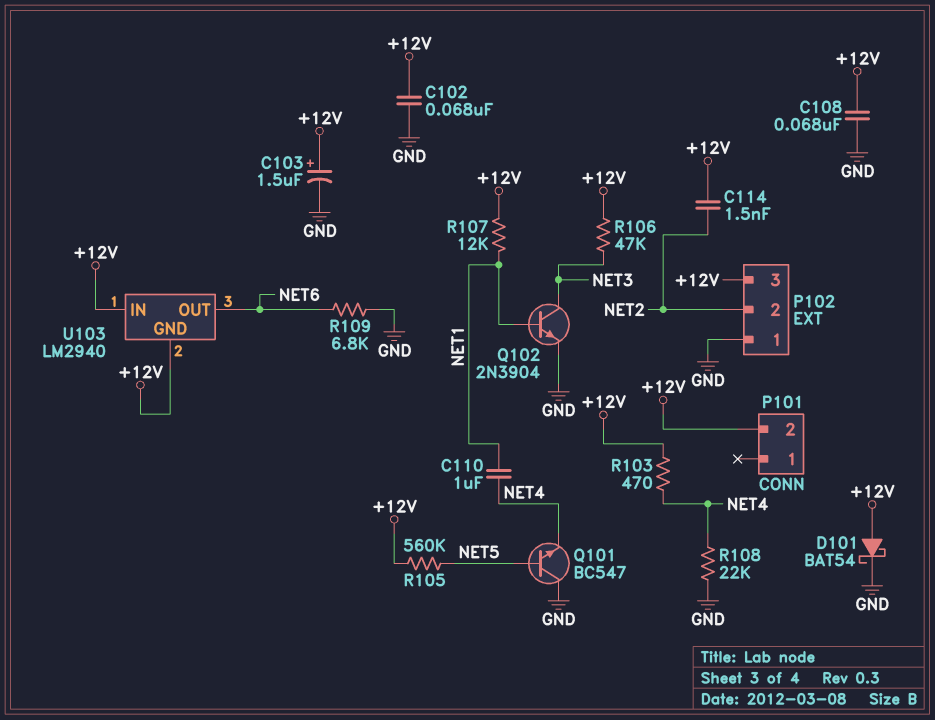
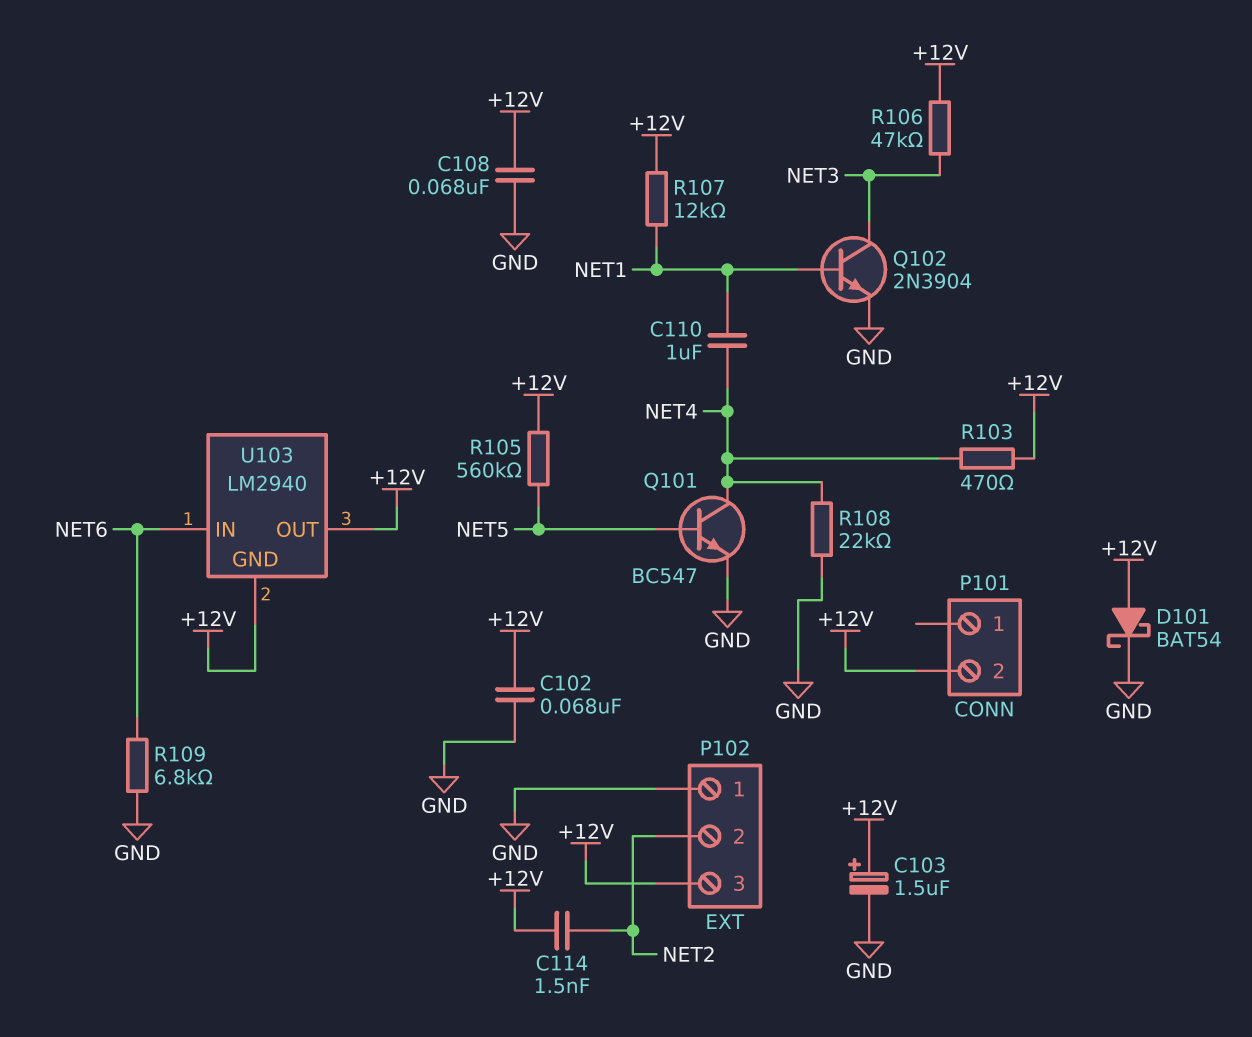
Q101: NPN BC547 (B NET5, C GND, E NET4) -> NPN BC547 (B NET5, C NET4, E GND)
U103 pin IN: +12V -> NET6
U103 pin OUT: NET6 -> +12V

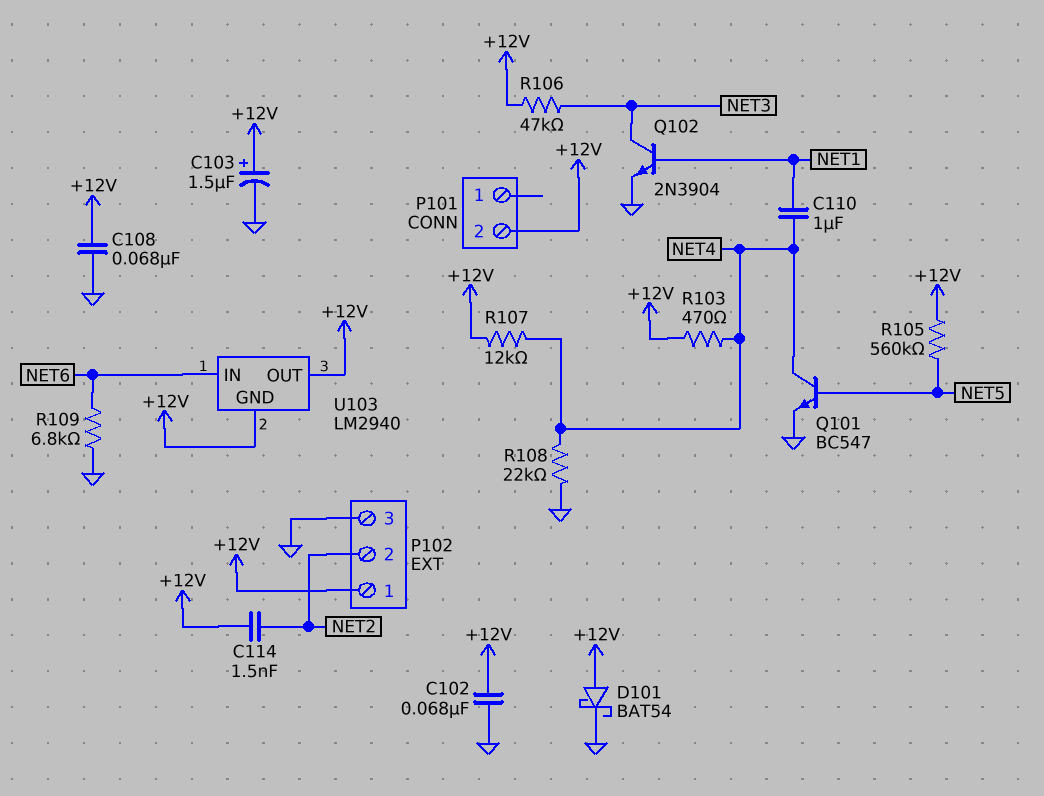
P102 pin 1: GND -> +12V
P102 pin 3: +12V -> GND
R107: 12k (+12V, NET1) -> 12k (+12V, NET4)

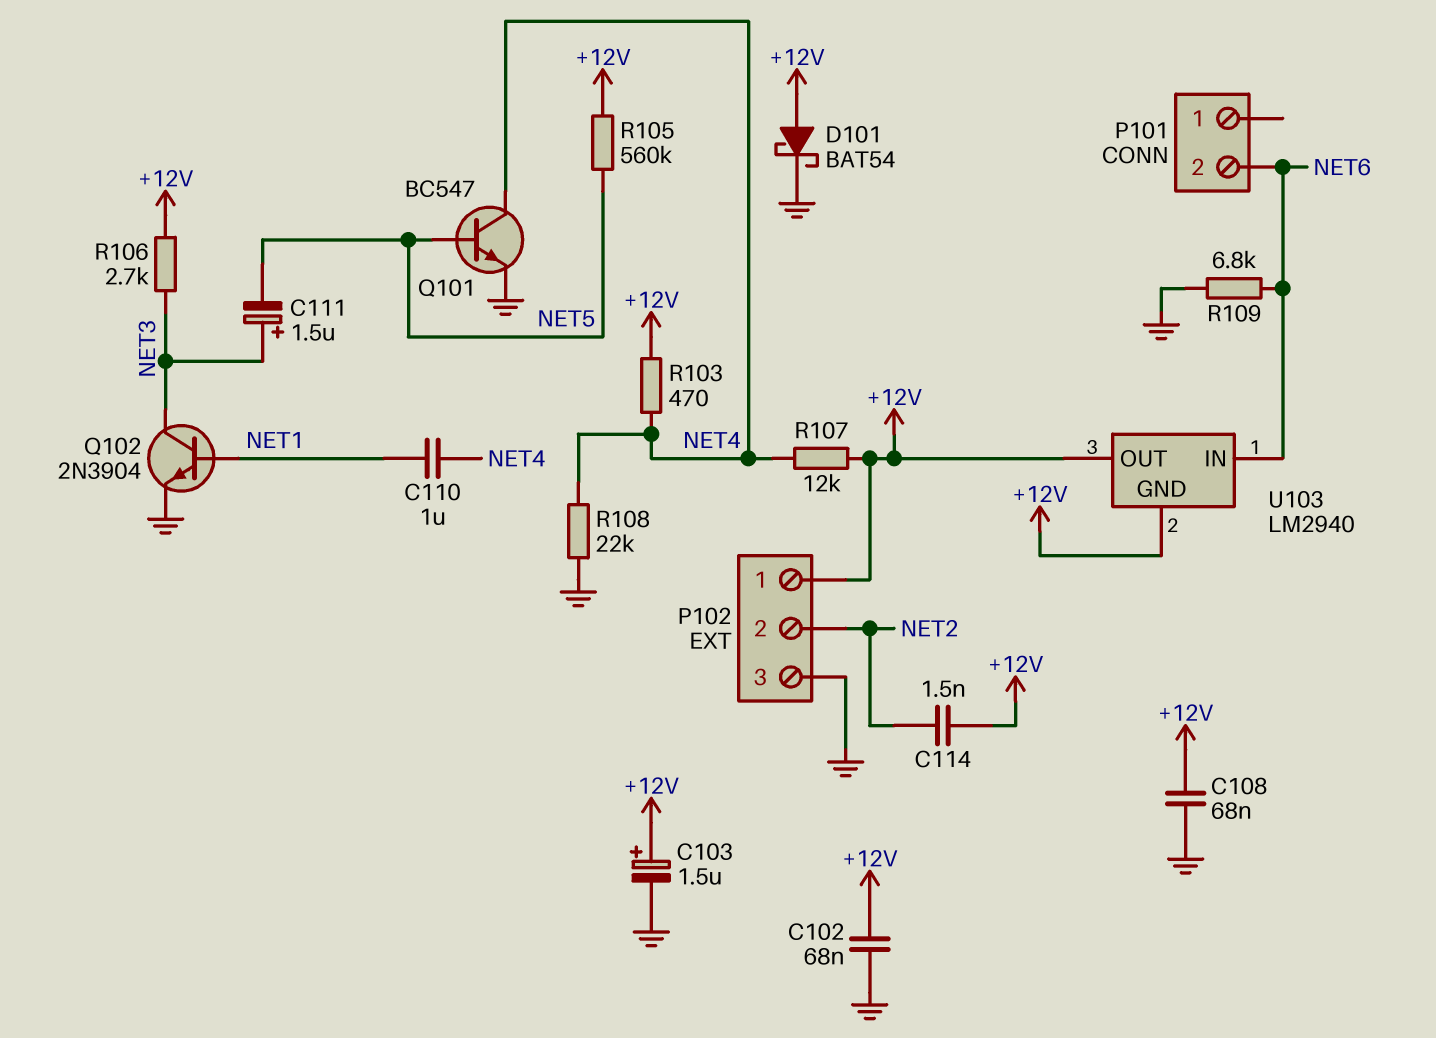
C111: none -> 1.5uF (plus NET3, minus NET5)
P101 pin 2: +12V -> NET6
R106: 47k (+12V, NET3) -> 2.7k (+12V, NET3)

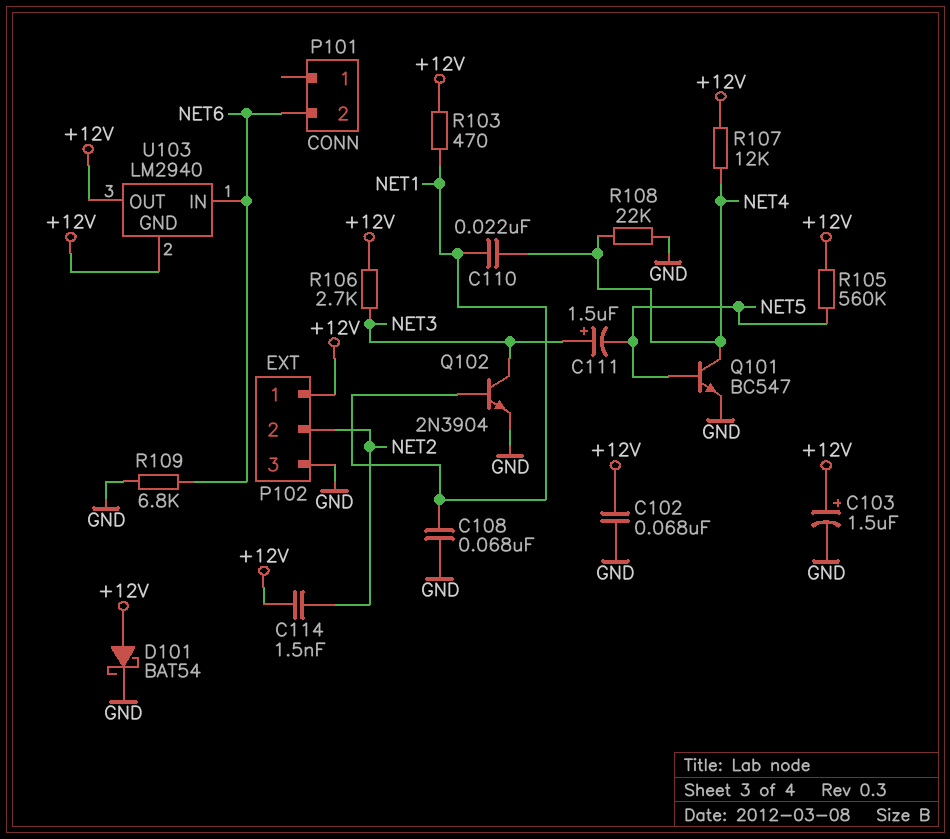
C108: 68nF (+12V, GND) -> 68nF (GND, NET1)
C110: 1uF (NET1, NET4) -> 22nF (NET1, NET4)
R103: 470 (+12V, NET4) -> 470 (+12V, NET1)

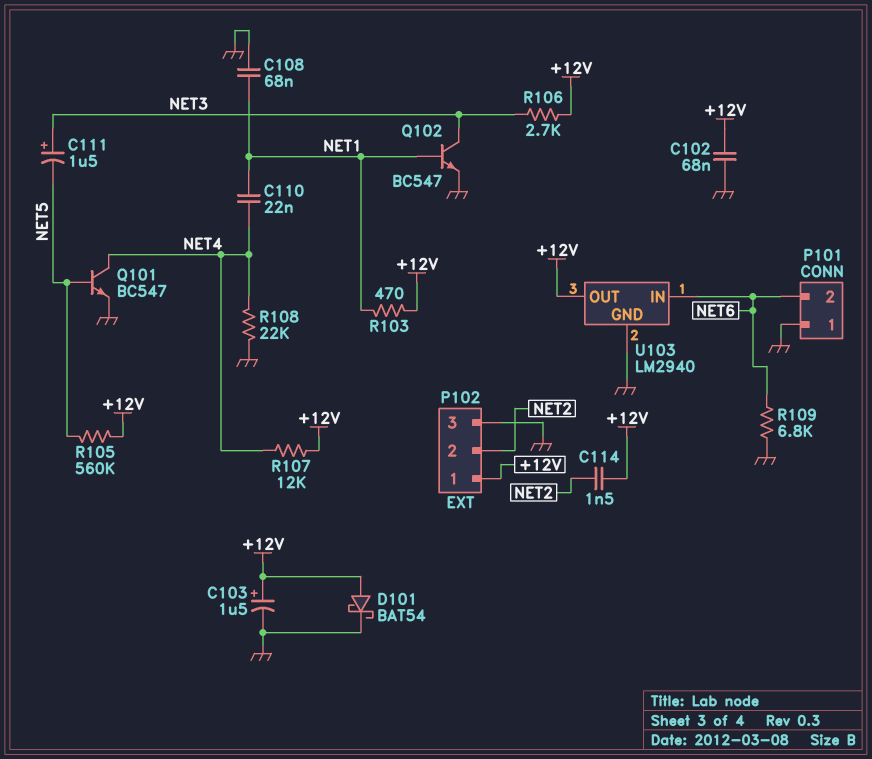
P101 pin 1: none -> GND
Q102: NPN 2N3904 (B NET1, C NET3, E GND) -> NPN BC547 (B NET1, C NET3, E GND)
U103 pin GND: +12V -> GND

